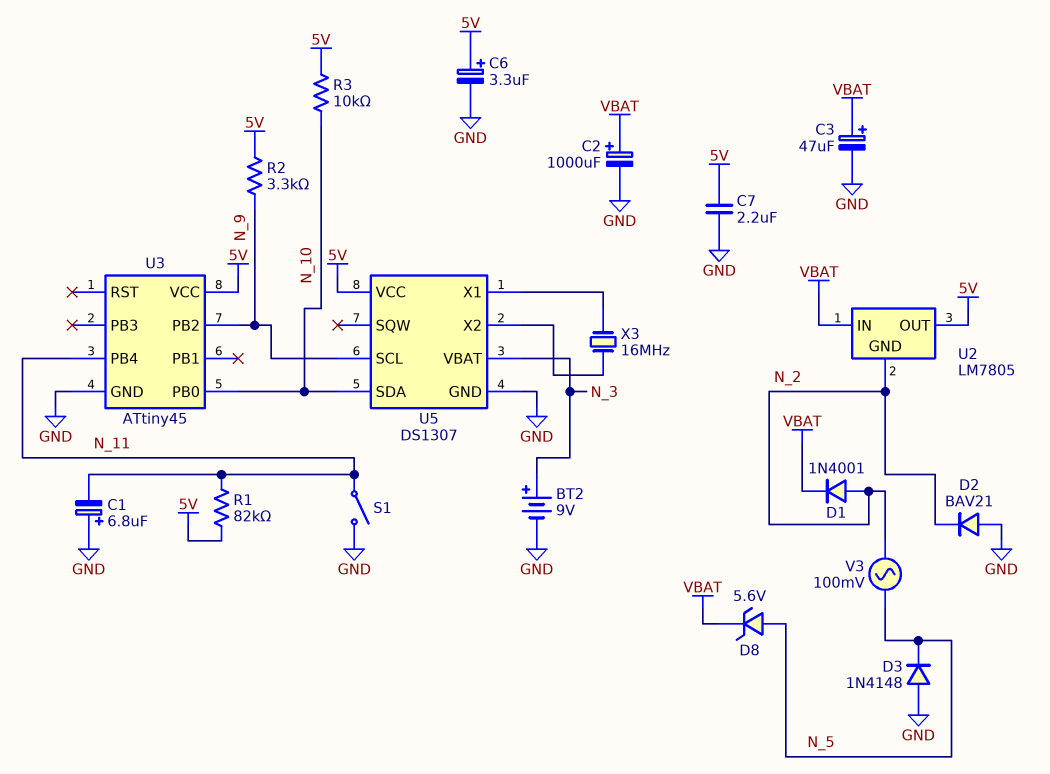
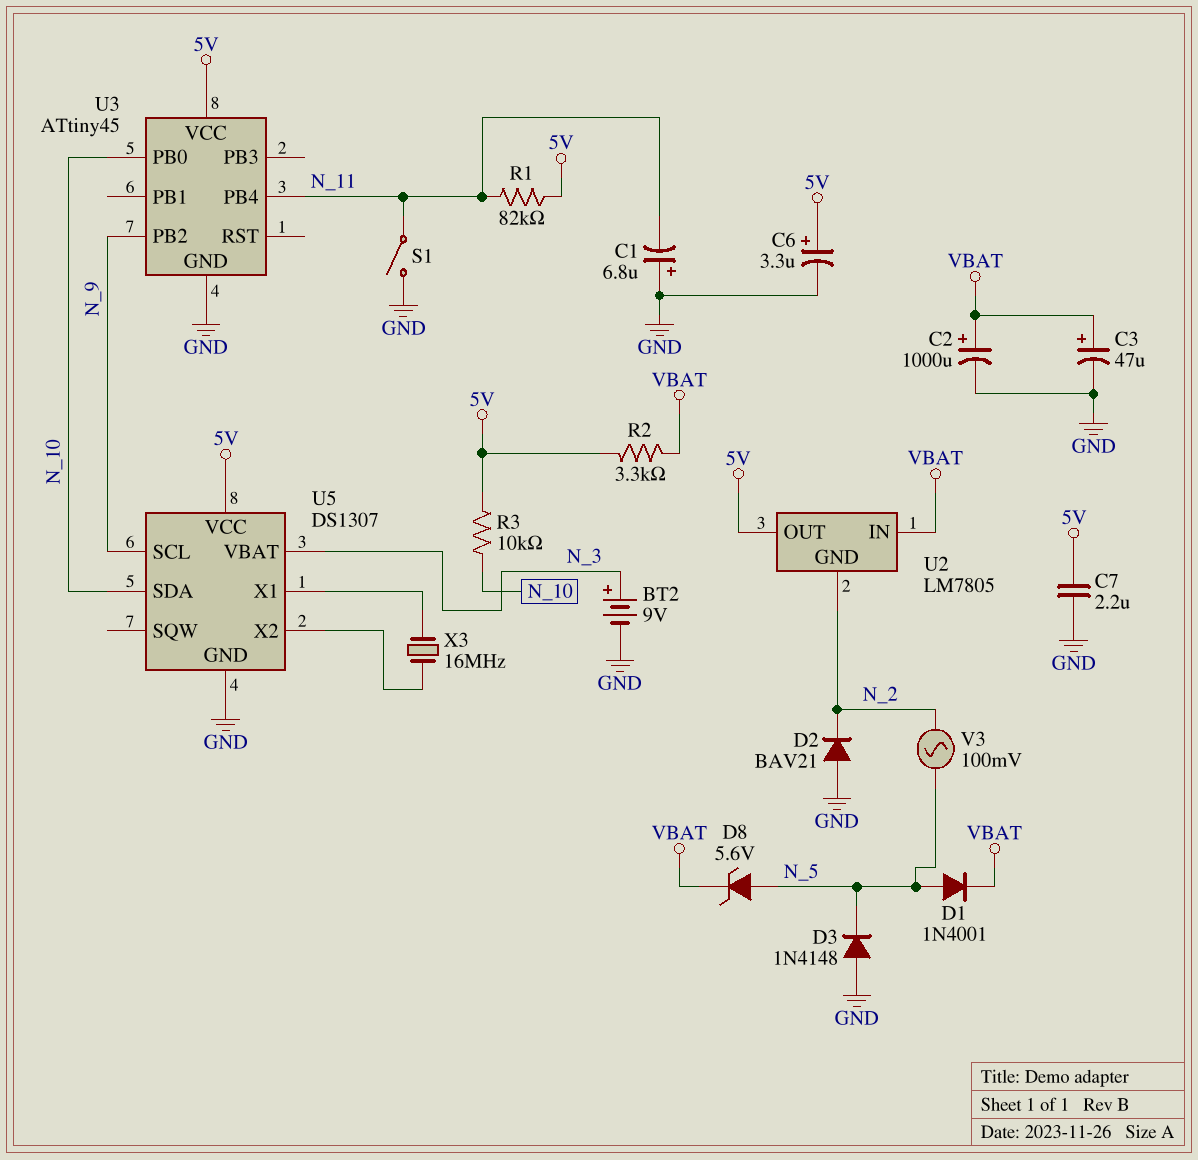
D1: diode 1N4001 (A N_2, K VBAT) -> diode 1N4001 (A N_5, K VBAT)
R2: 3.3k (5V, N_9) -> 3.3k (5V, VBAT)

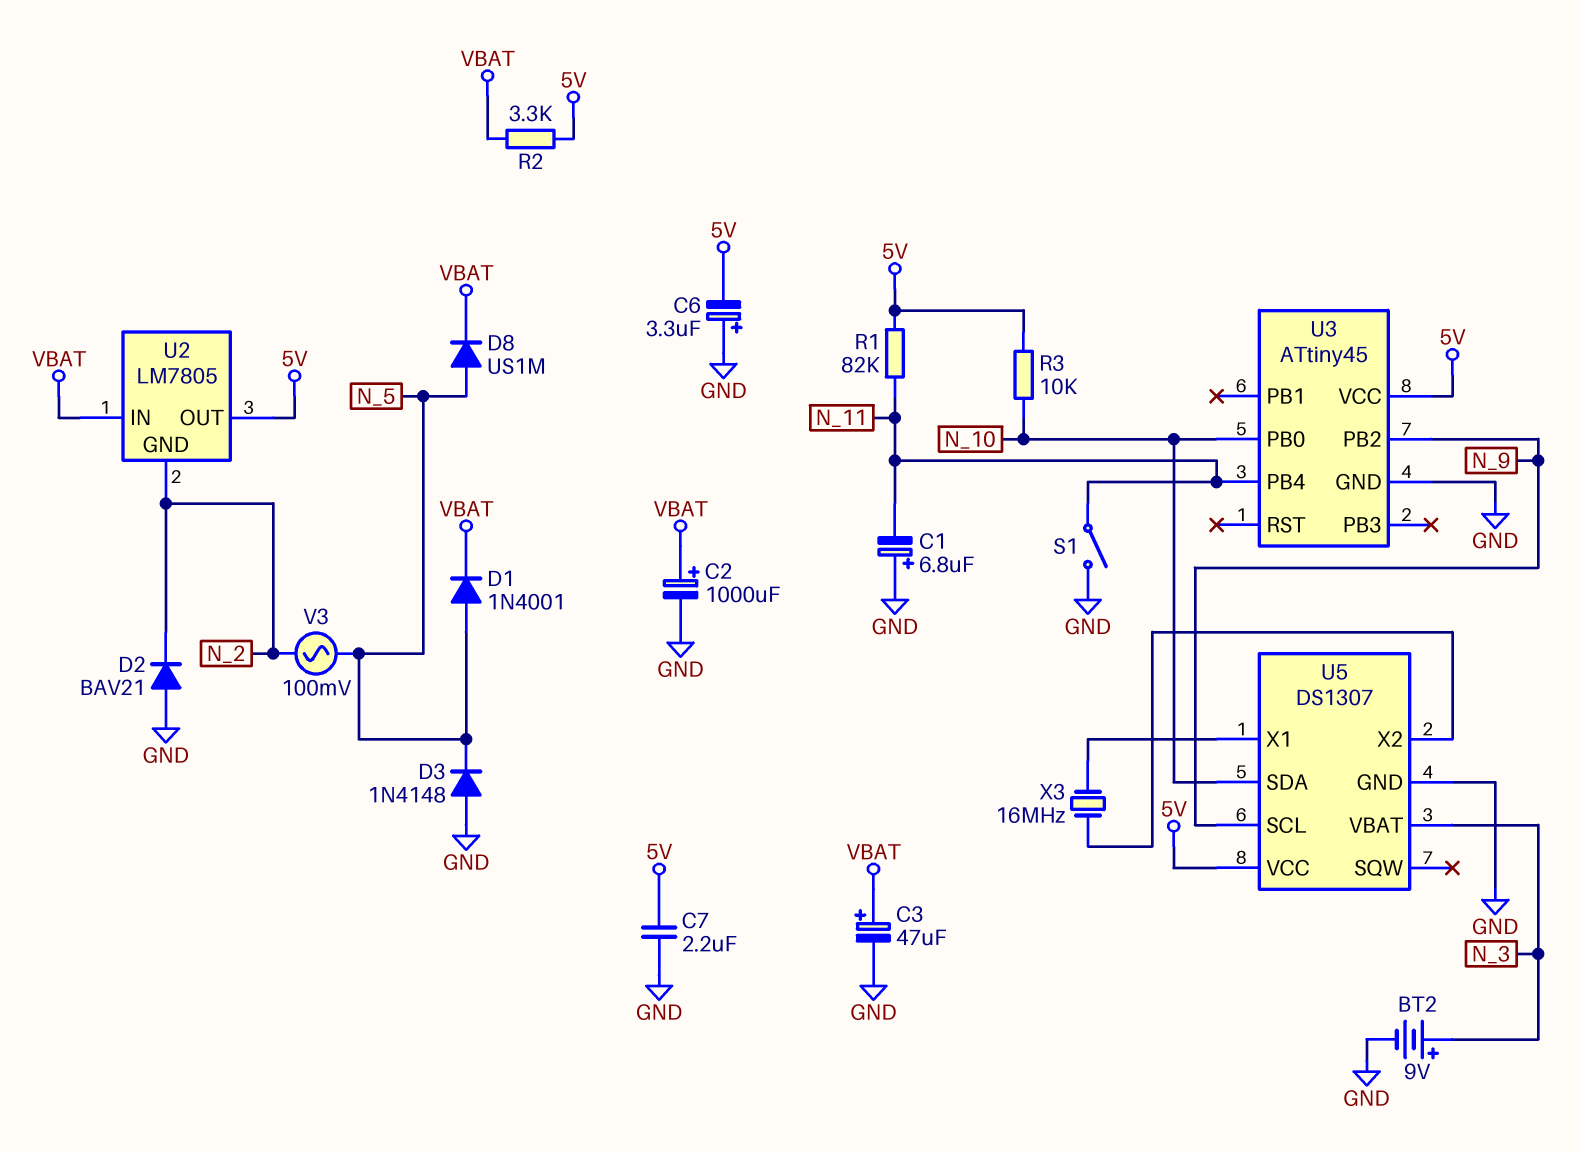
C6: 3.3uF (plus 5V, minus GND) -> 3.3uF (plus GND, minus 5V)
D8: zener 5.6V (A N_5, K VBAT) -> diode US1M (A N_5, K VBAT)

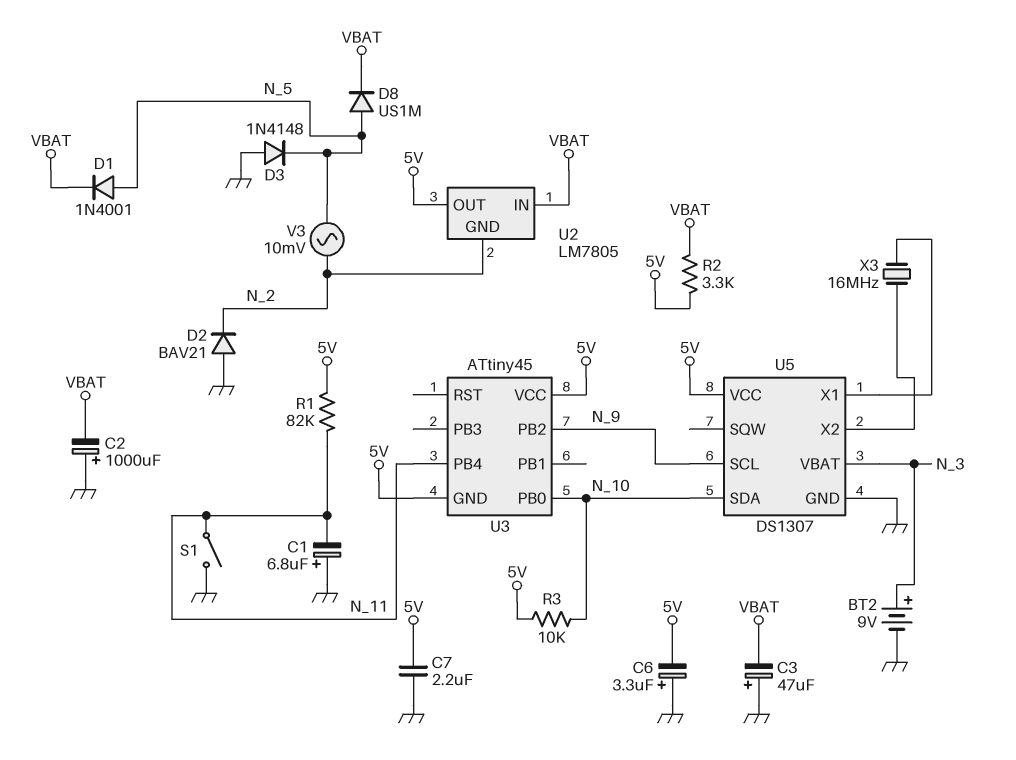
C2: 1000uF (plus VBAT, minus GND) -> 1000uF (plus GND, minus VBAT)
C3: 47uF (plus VBAT, minus GND) -> 47uF (plus GND, minus VBAT)
U3 pin GND: GND -> 5V
V3: AC 100mV (N_2, N_5) -> AC 10mV (N_2, N_5)

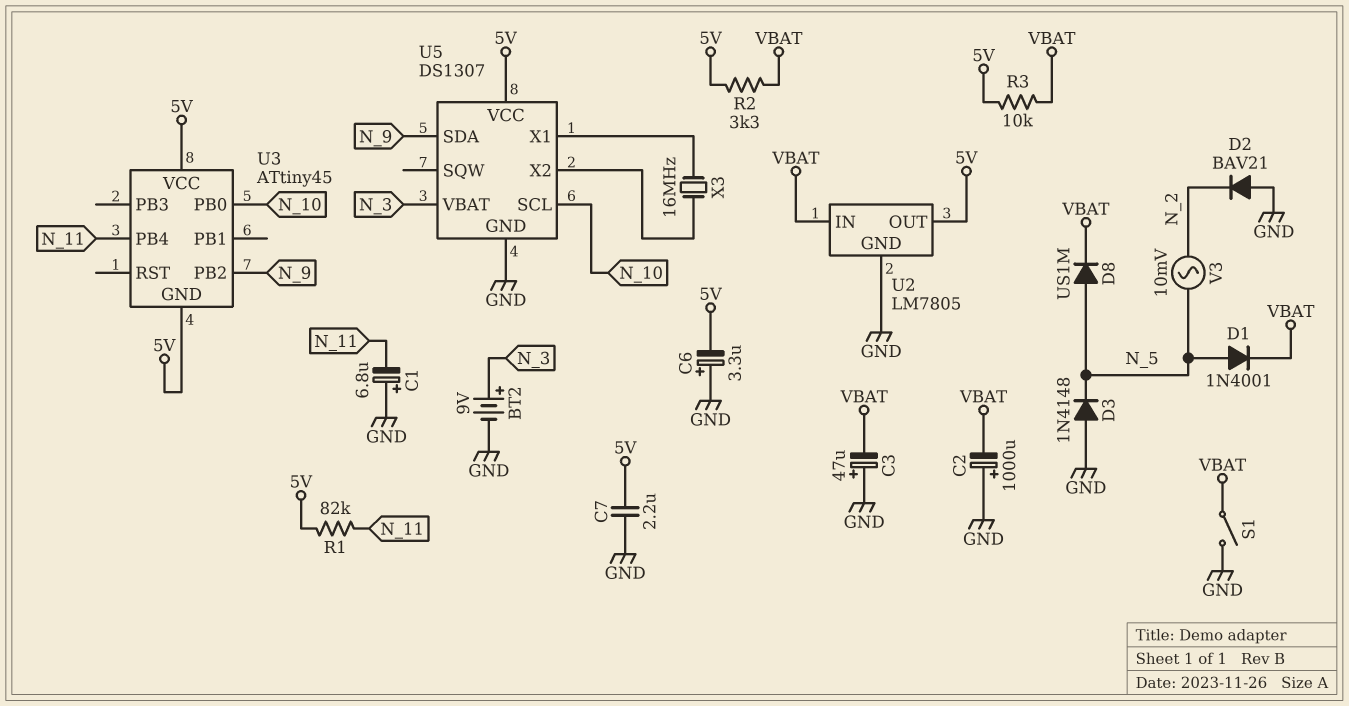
R3: 10k (5V, N_10) -> 10k (5V, VBAT)
S1: switch (GND, N_11) -> switch (GND, VBAT)
U2 pin GND: N_2 -> GND
U5 pin SCL: N_9 -> N_10
U5 pin SDA: N_10 -> N_9

